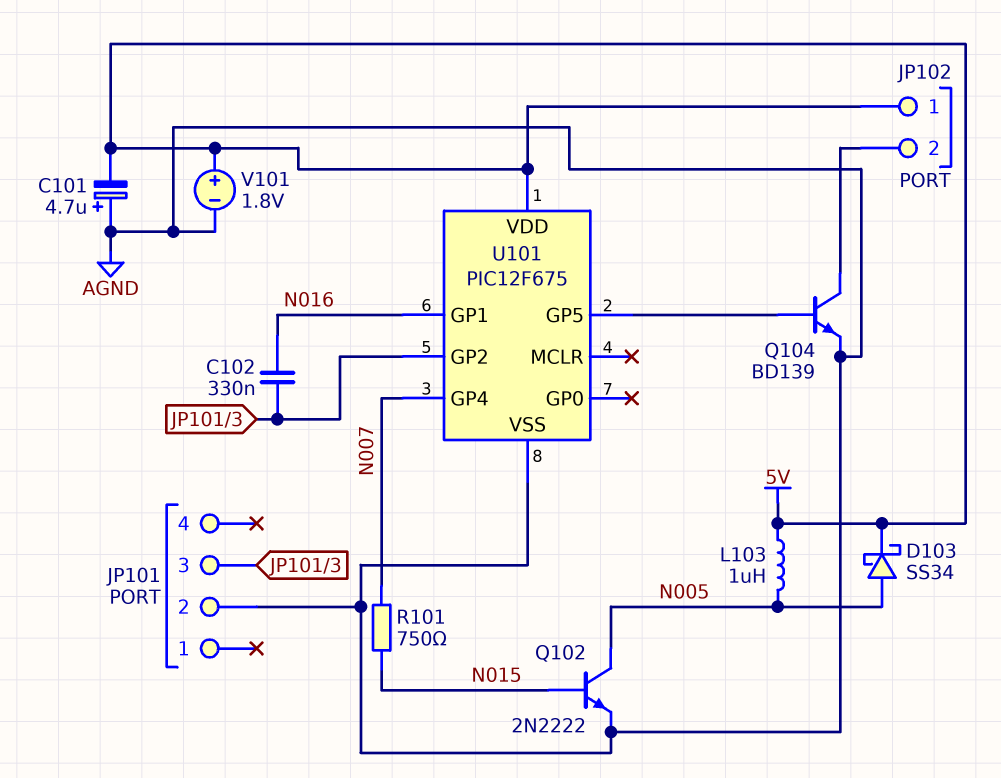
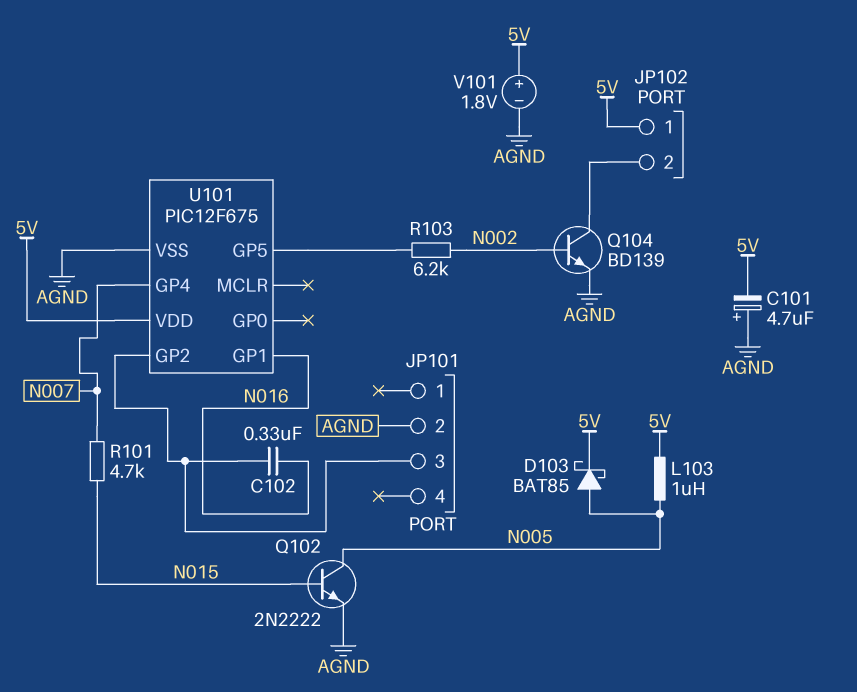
D103: schottky SS34 (A N005, K 5V) -> schottky BAT85 (A N005, K 5V)
Q104: NPN BD139 (B U101/GP5, C JP102/2, E AGND) -> NPN BD139 (B N002, C JP102/2, E AGND)
R101: 750 (N007, N015) -> 4.7k (N007, N015)
R103: none -> 6.2k (N002, U101/GP5)

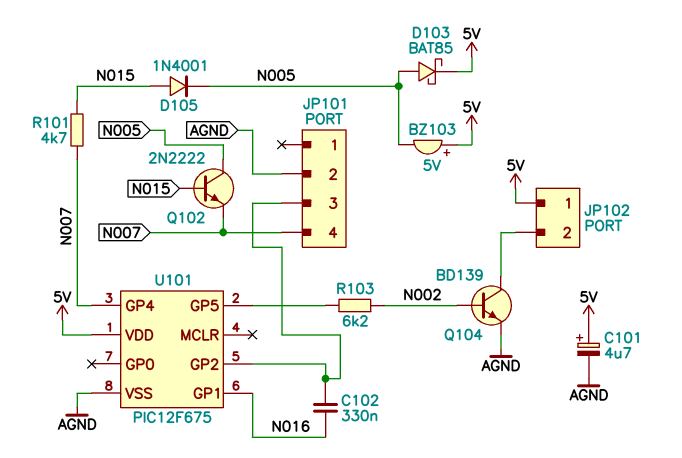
BZ103: none -> buzzer 5V (plus 5V, minus N005)
C101: 4.7uF (plus AGND, minus 5V) -> 4.7uF (plus 5V, minus AGND)
D105: none -> diode 1N4001 (A N015, K N005)
JP101 pin 4: none -> N007
L103: 1uH (5V, N005) -> none
Q102: NPN 2N2222 (B N015, C N005, E AGND) -> NPN 2N2222 (B N015, C N005, E N007)
V101: 1.8V (plus 5V, minus AGND) -> none

